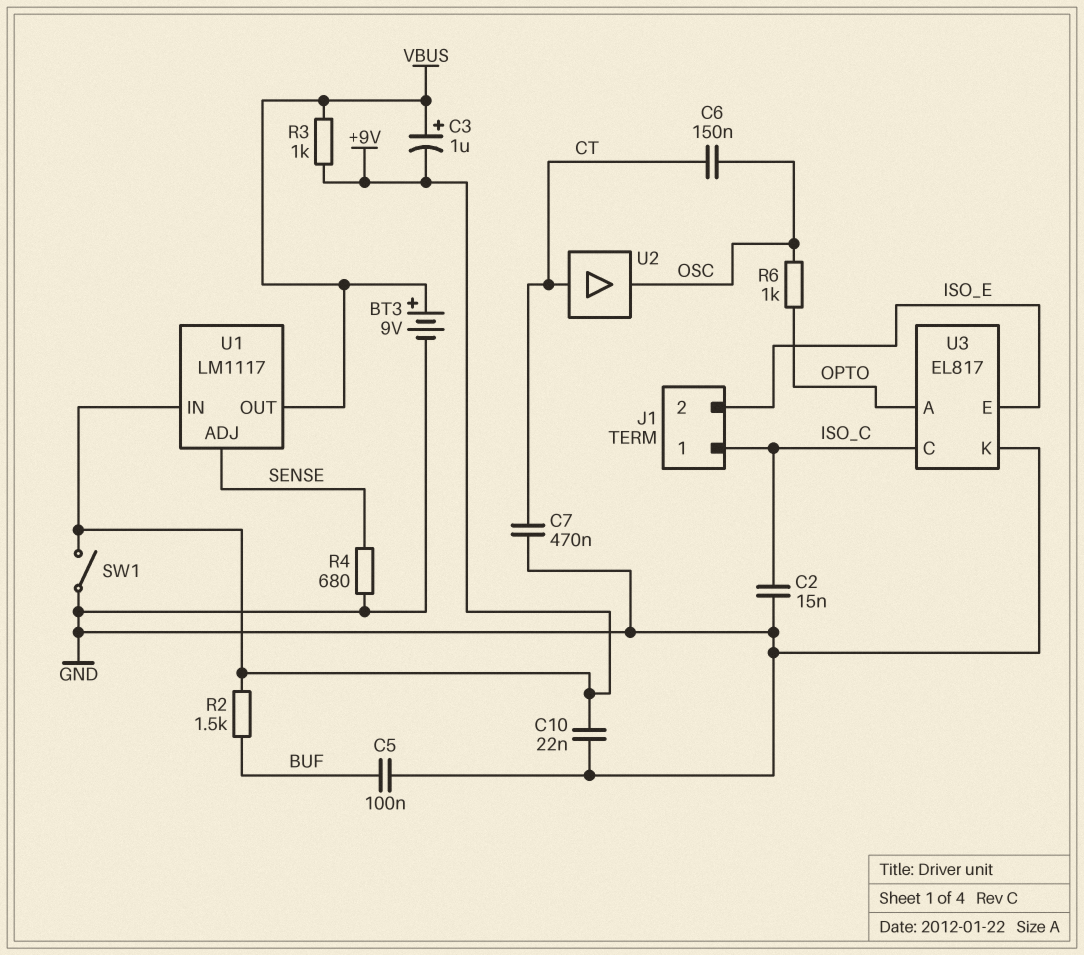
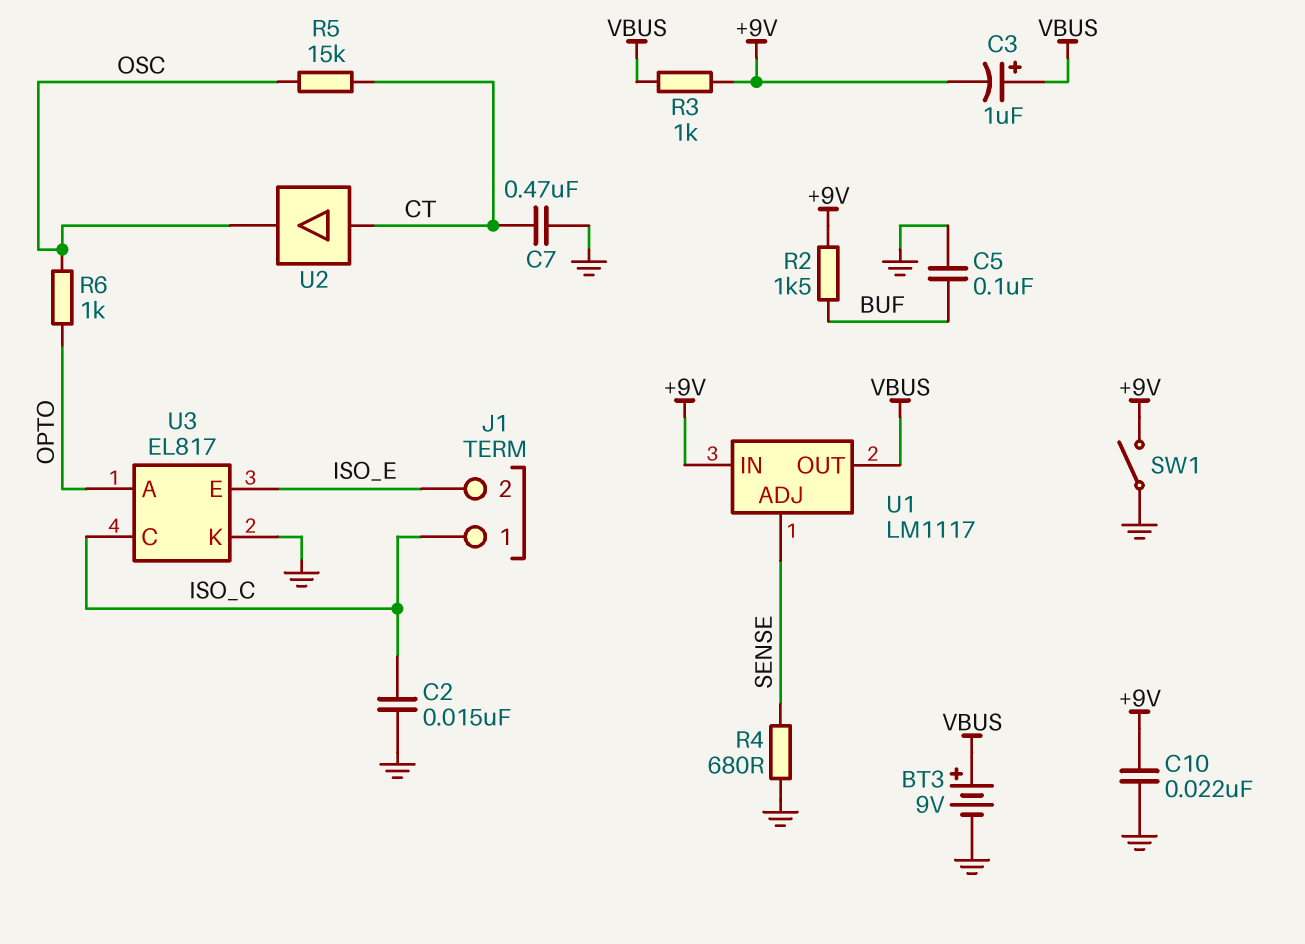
C6: 150nF (CT, OSC) -> none
R5: none -> 15k (CT, OSC)

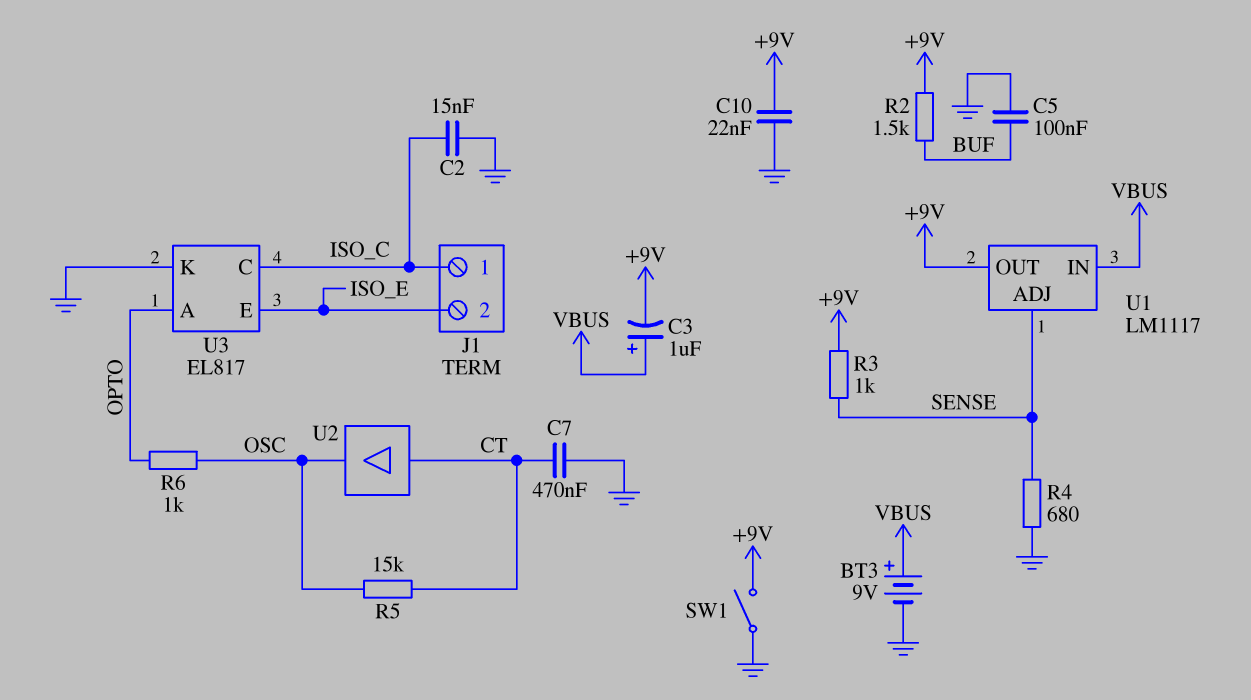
R3: 1k (+9V, VBUS) -> 1k (+9V, SENSE)
U1 pin IN: +9V -> VBUS
U1 pin OUT: VBUS -> +9V

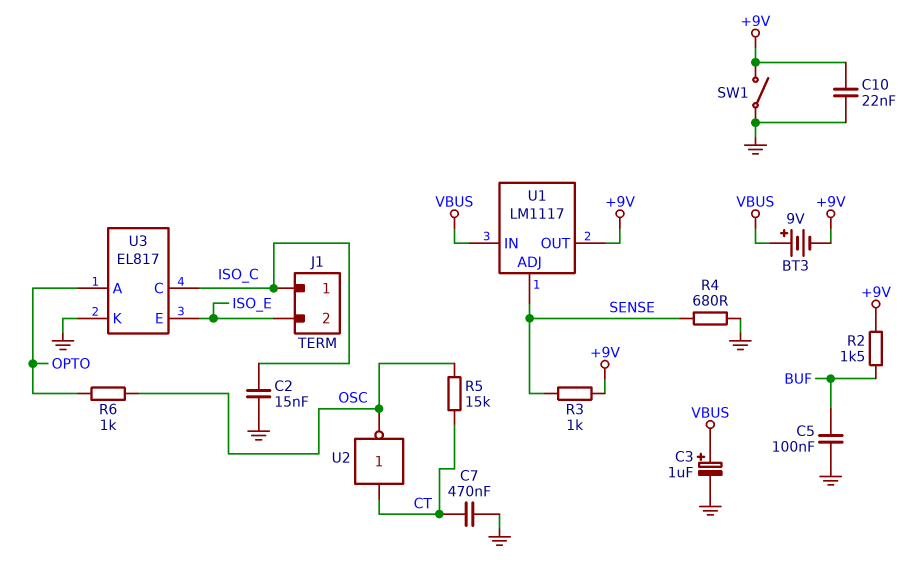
BT3: 9V (plus VBUS, minus GND) -> 9V (plus VBUS, minus +9V)
C3: 1uF (plus VBUS, minus +9V) -> 1uF (plus VBUS, minus GND)
U2: buffer (in CT, out OSC) -> NOT (in CT, out OSC)

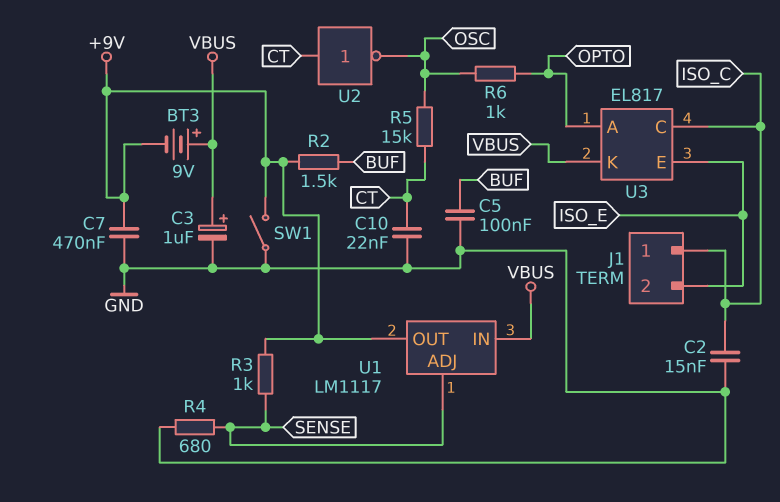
C7: 470nF (CT, GND) -> 470nF (+9V, GND)
C10: 22nF (+9V, GND) -> 22nF (CT, GND)
U3 pin K: GND -> VBUS

